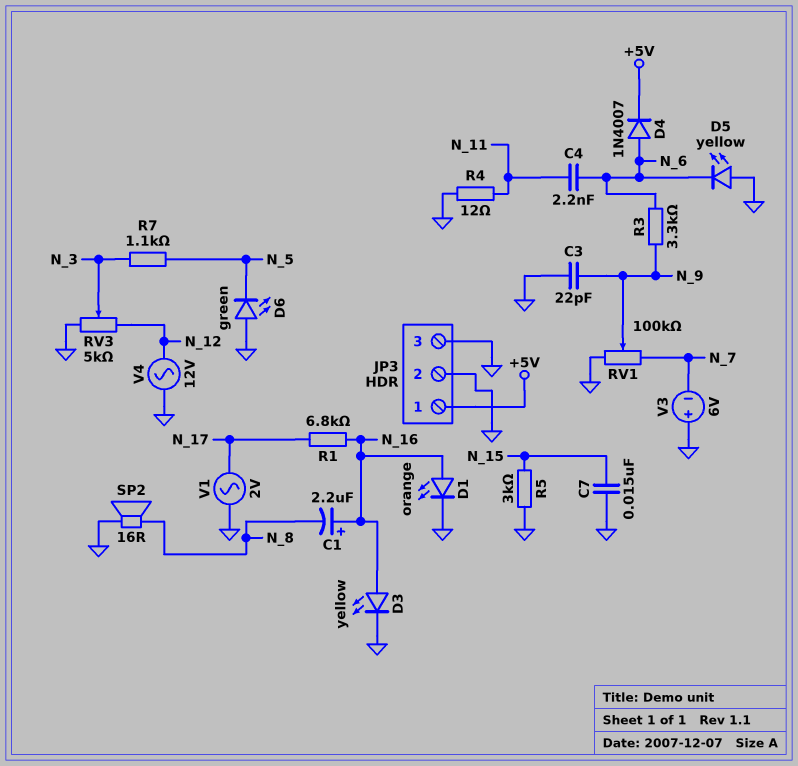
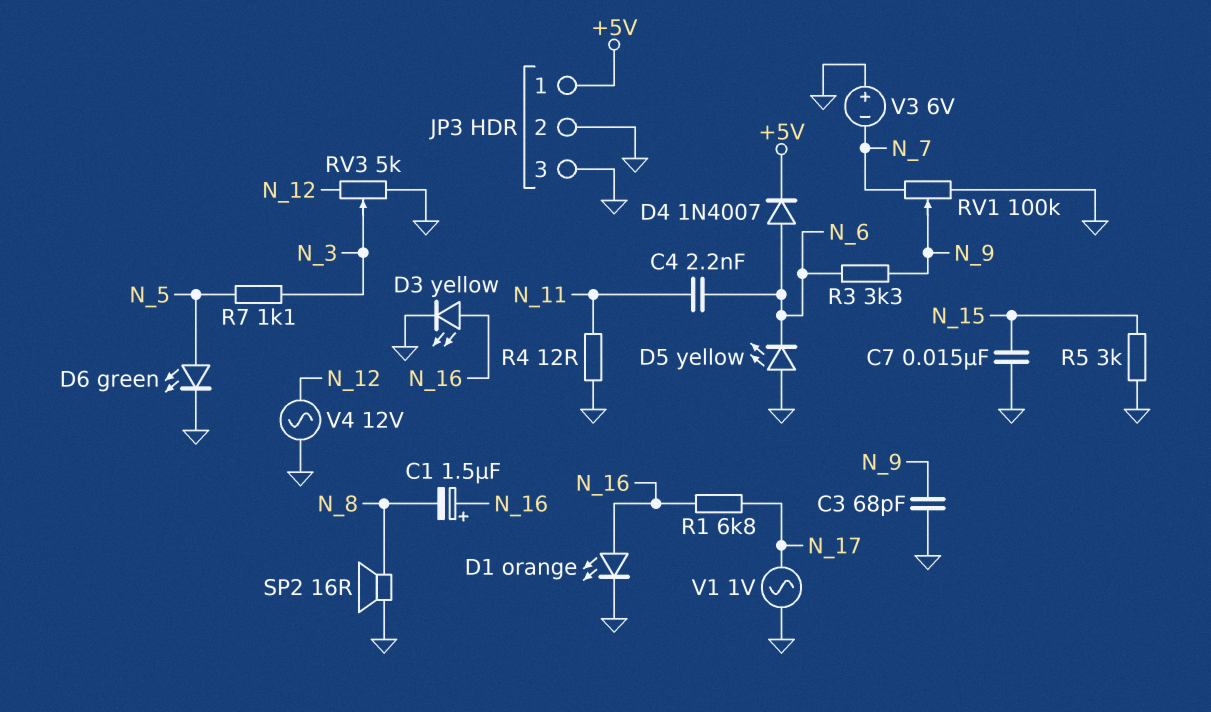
C1: 2.2uF (plus N_16, minus N_8) -> 1.5uF (plus N_16, minus N_8)
C3: 22pF (GND, N_9) -> 68pF (GND, N_9)
D6: LED green (A GND, K N_5) -> LED green (A N_5, K GND)
V1: AC 2V (GND, N_17) -> AC 1V (GND, N_17)

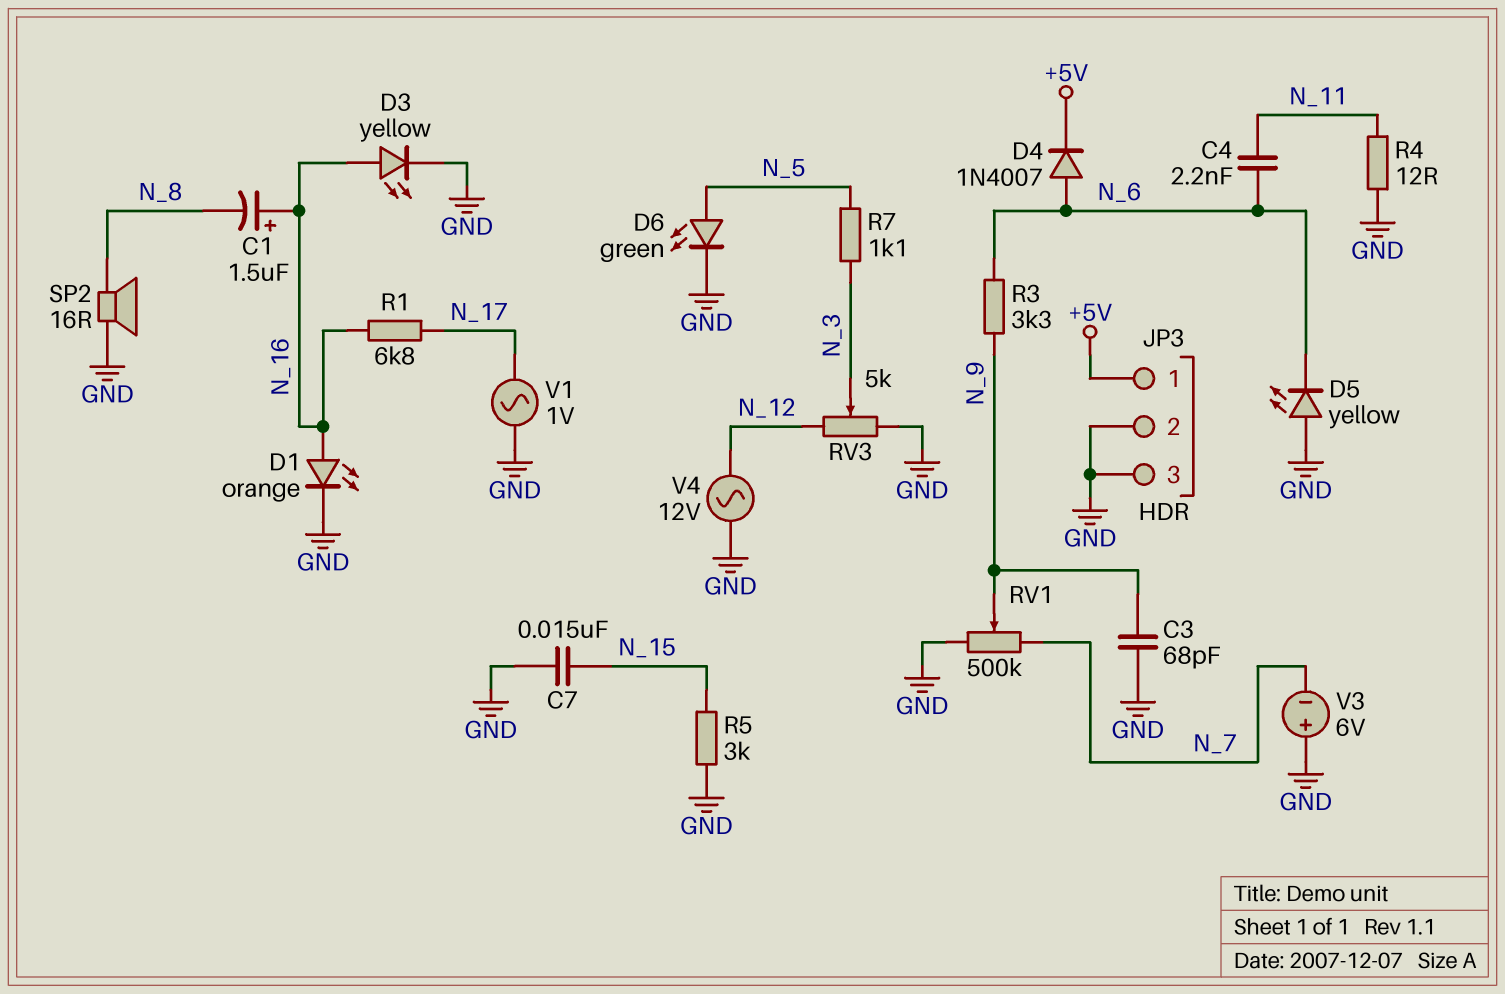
RV1: 100k (GND, N_7, wiper N_9) -> 500k (GND, N_7, wiper N_9)

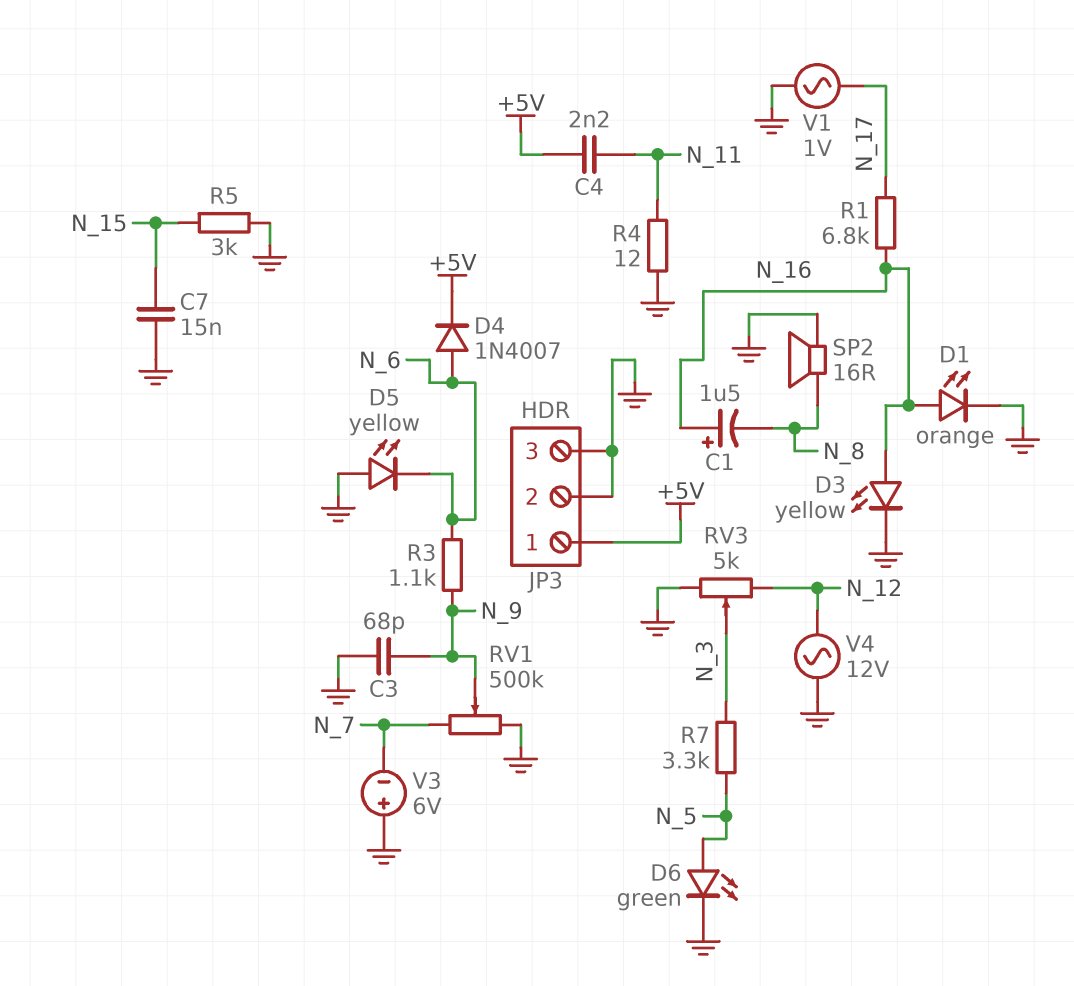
C4: 2.2nF (N_6, N_11) -> 2.2nF (+5V, N_11)
R3: 3.3k (N_6, N_9) -> 1.1k (N_6, N_9)
R7: 1.1k (N_3, N_5) -> 3.3k (N_3, N_5)

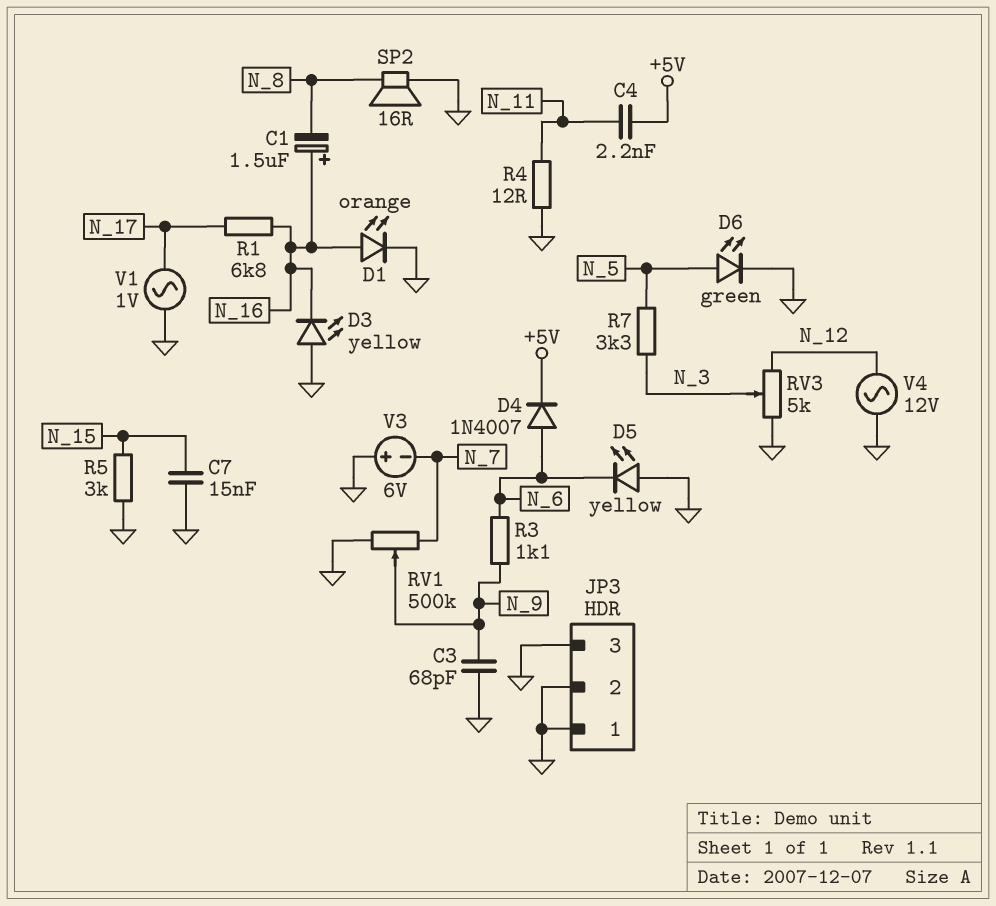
D3: LED yellow (A N_16, K GND) -> LED yellow (A GND, K N_16)
JP3 pin 1: +5V -> GND

